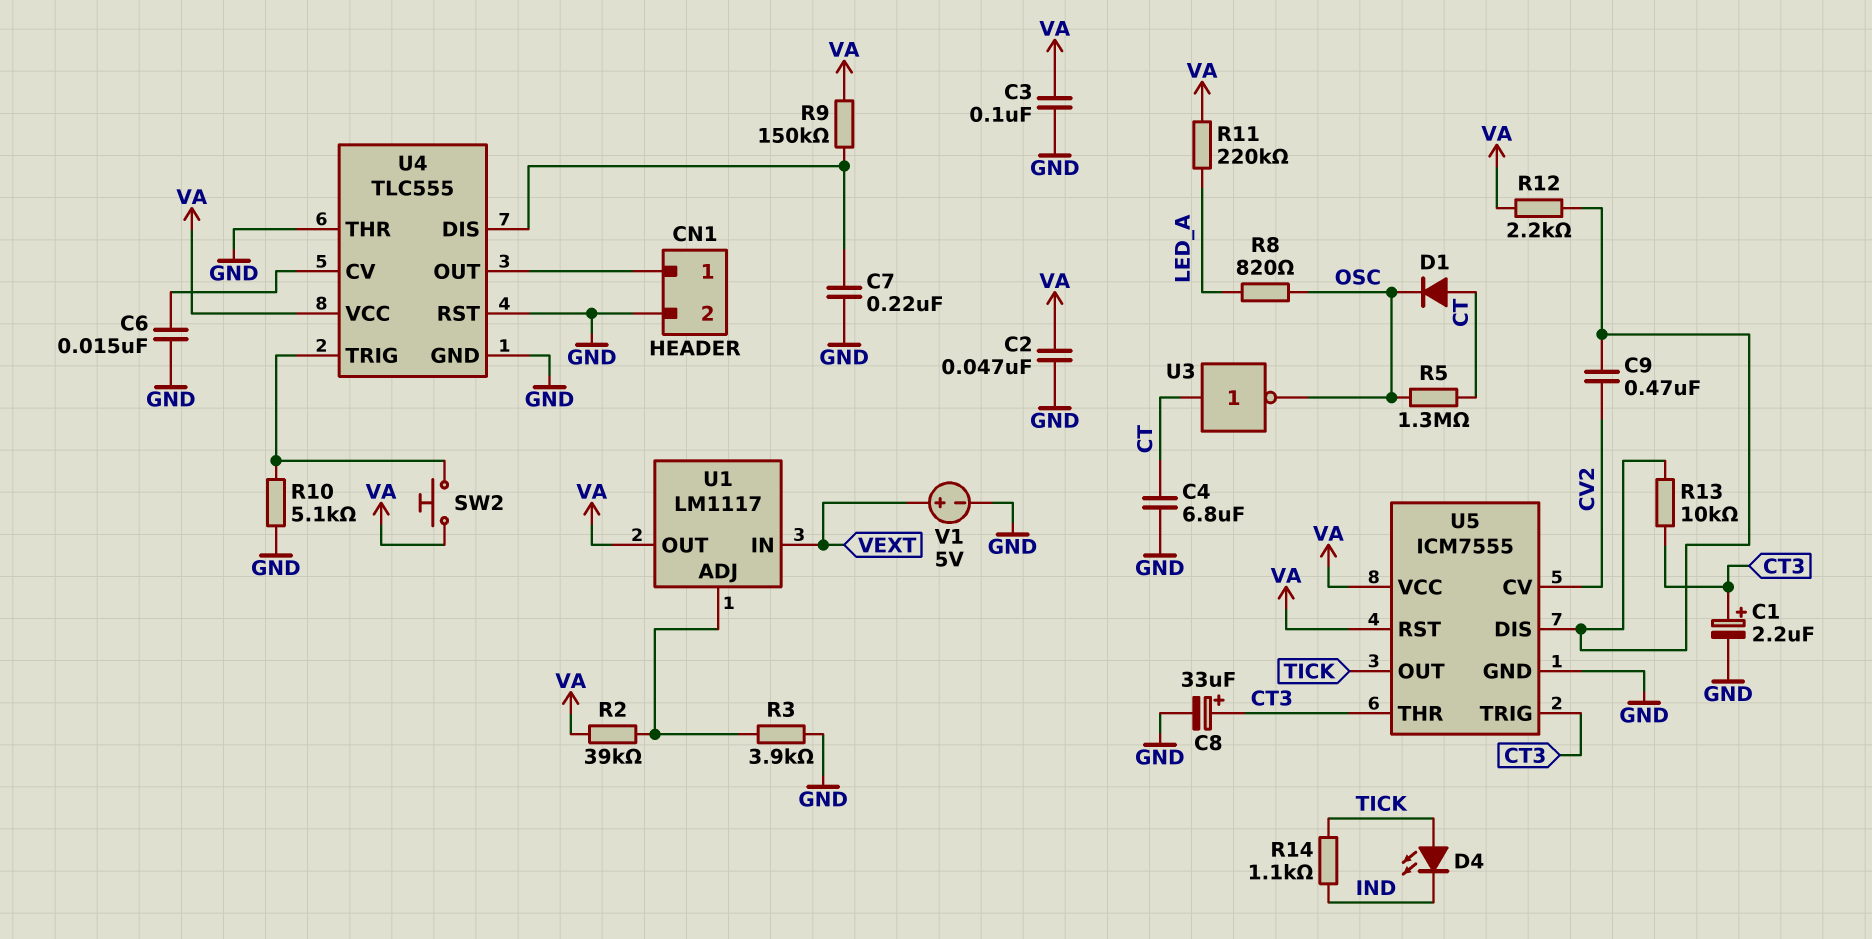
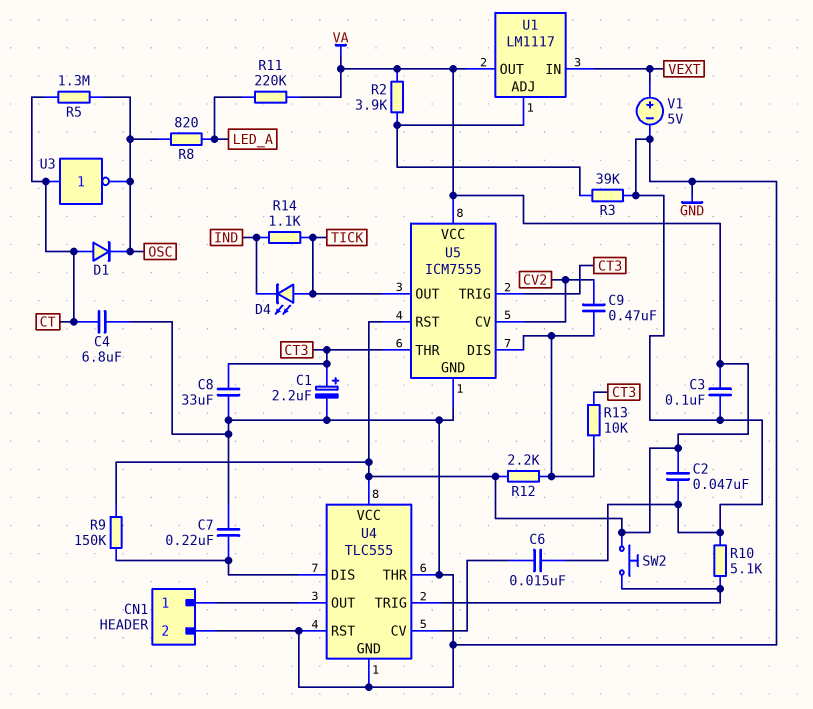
C8: 33uF (plus CT3, minus GND) -> 33uF (CT3, GND)
R2: 39k (U1/ADJ, VA) -> 3.9k (U1/ADJ, VA)
R3: 3.9k (GND, U1/ADJ) -> 39k (GND, U1/ADJ)

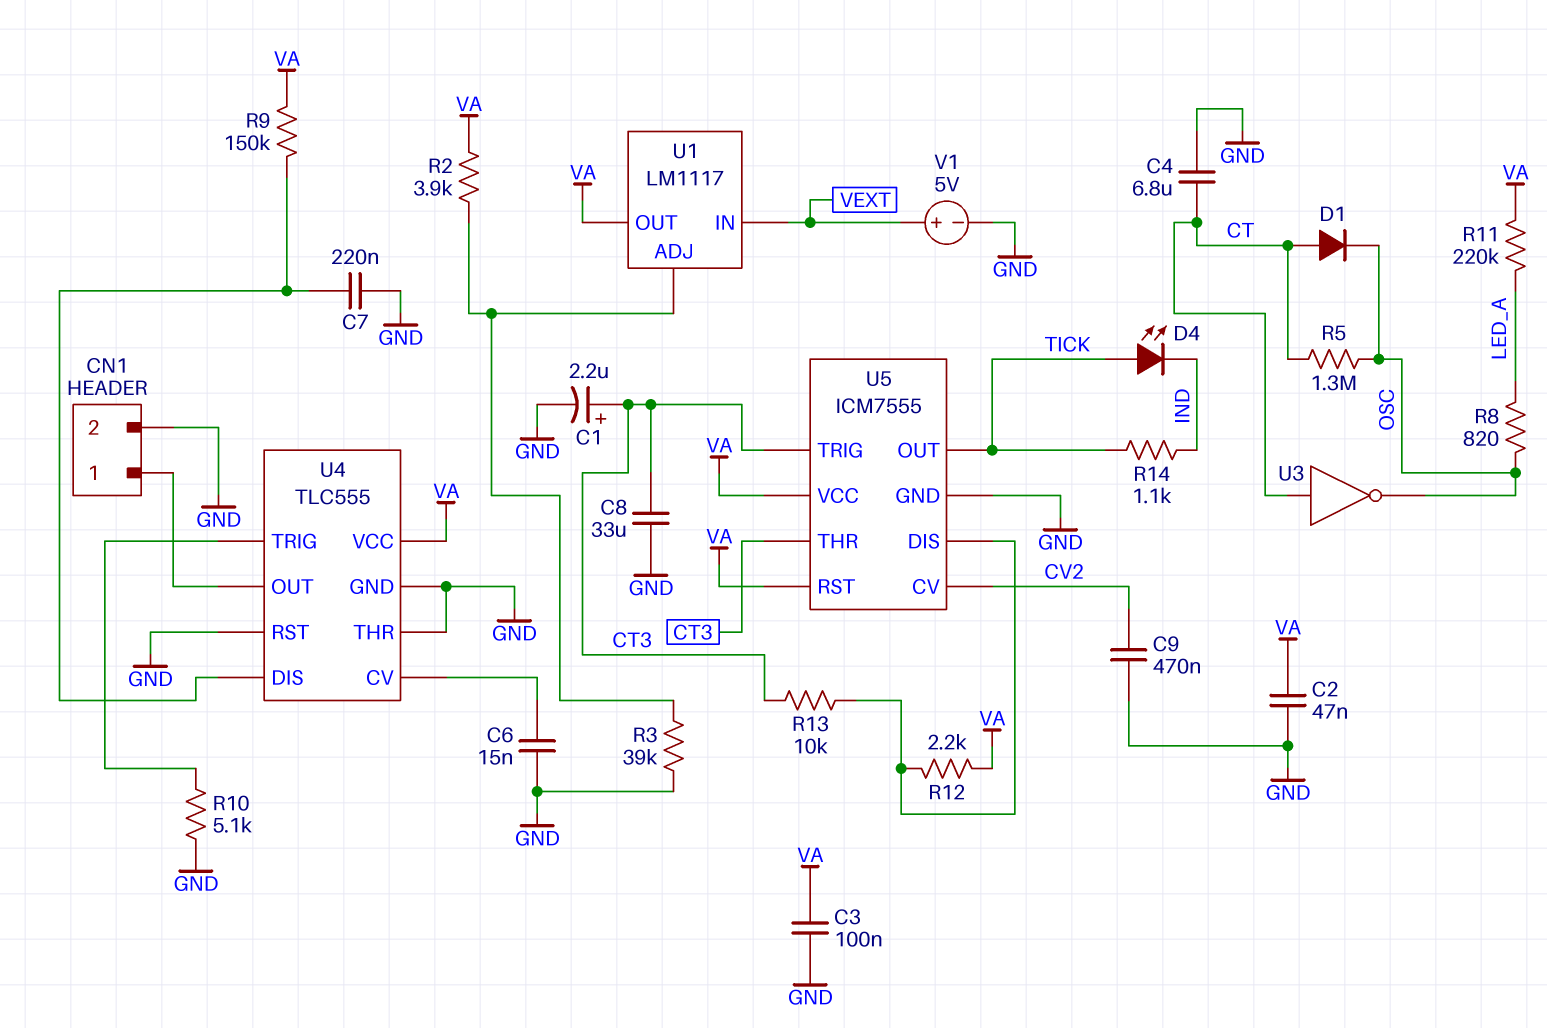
C9: 470nF (CV2, U5/DIS) -> 470nF (CV2, GND)
SW2: button (U4/TRIG, VA) -> none

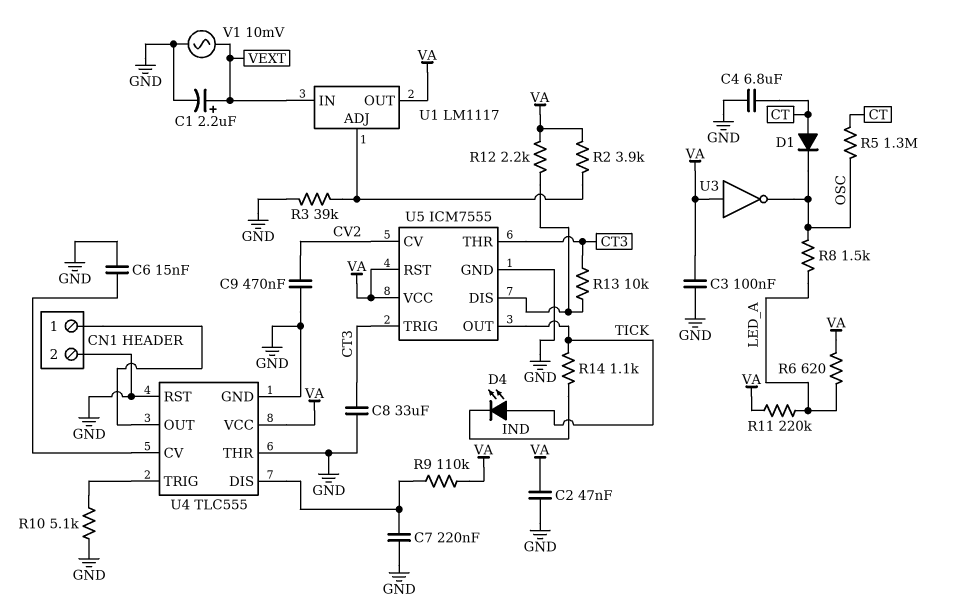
C1: 2.2uF (plus CT3, minus GND) -> 2.2uF (plus VEXT, minus GND)
R6: none -> 620 (LED_A, VA)
R8: 820 (LED_A, OSC) -> 1.5k (LED_A, OSC)
R9: 150k (U4/DIS, VA) -> 110k (U4/DIS, VA)
U3: NOT (in CT, out OSC) -> NOT (in VA, out OSC)
V1: 5V (plus VEXT, minus GND) -> AC 10mV (GND, VEXT)

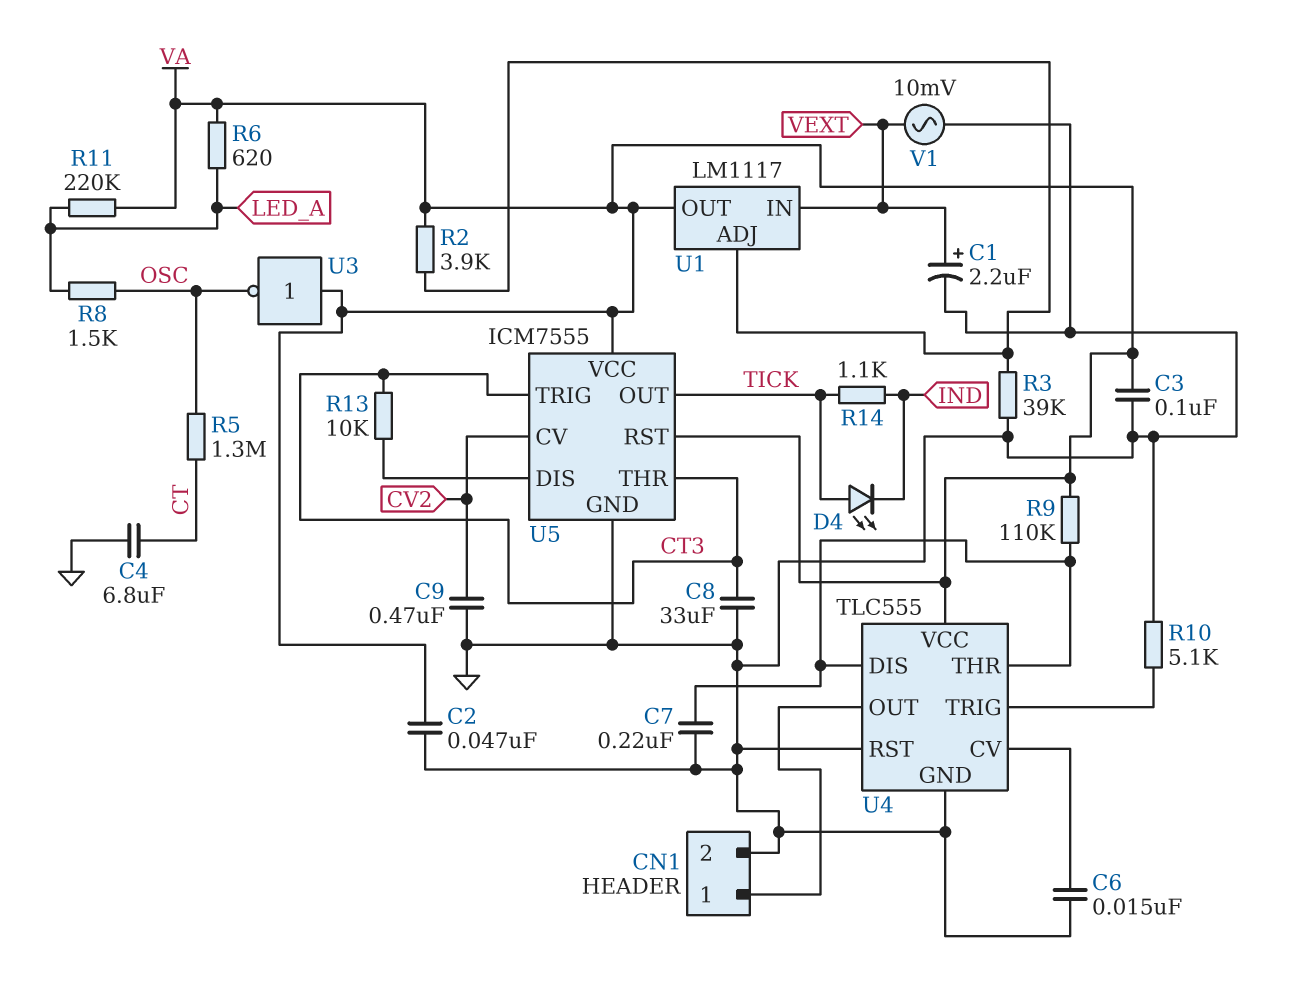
D1: diode (A CT, K OSC) -> none
R12: 2.2k (U5/DIS, VA) -> none
U4 pin THR: GND -> U4/DIS

